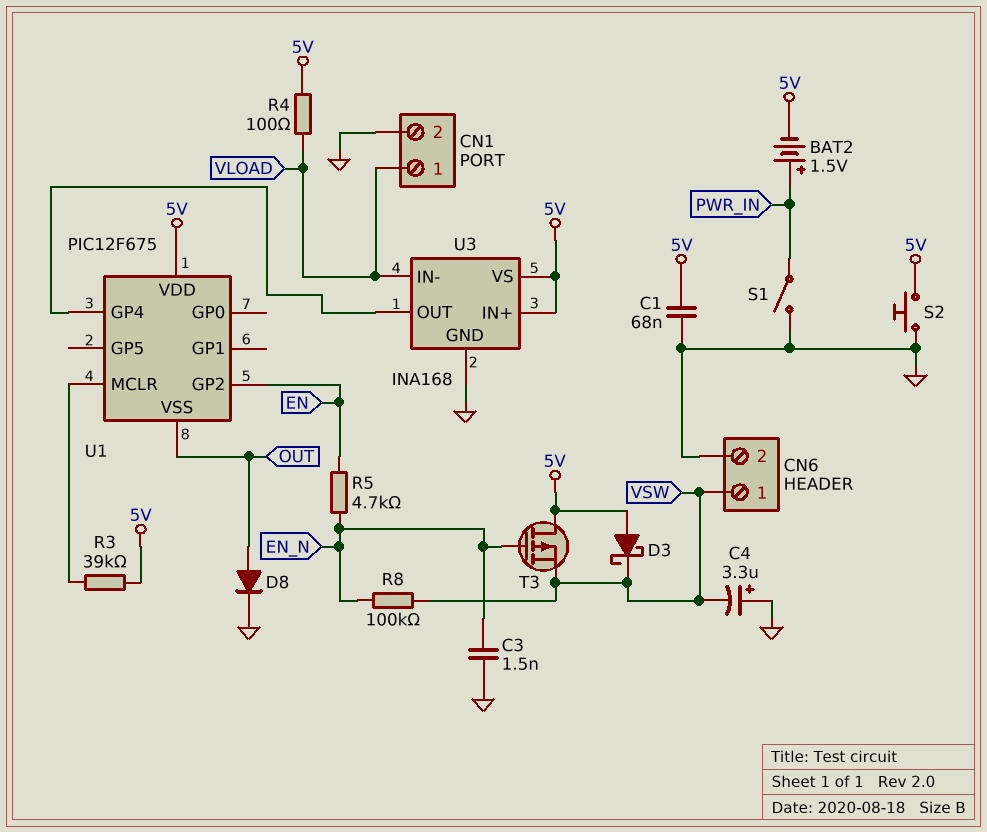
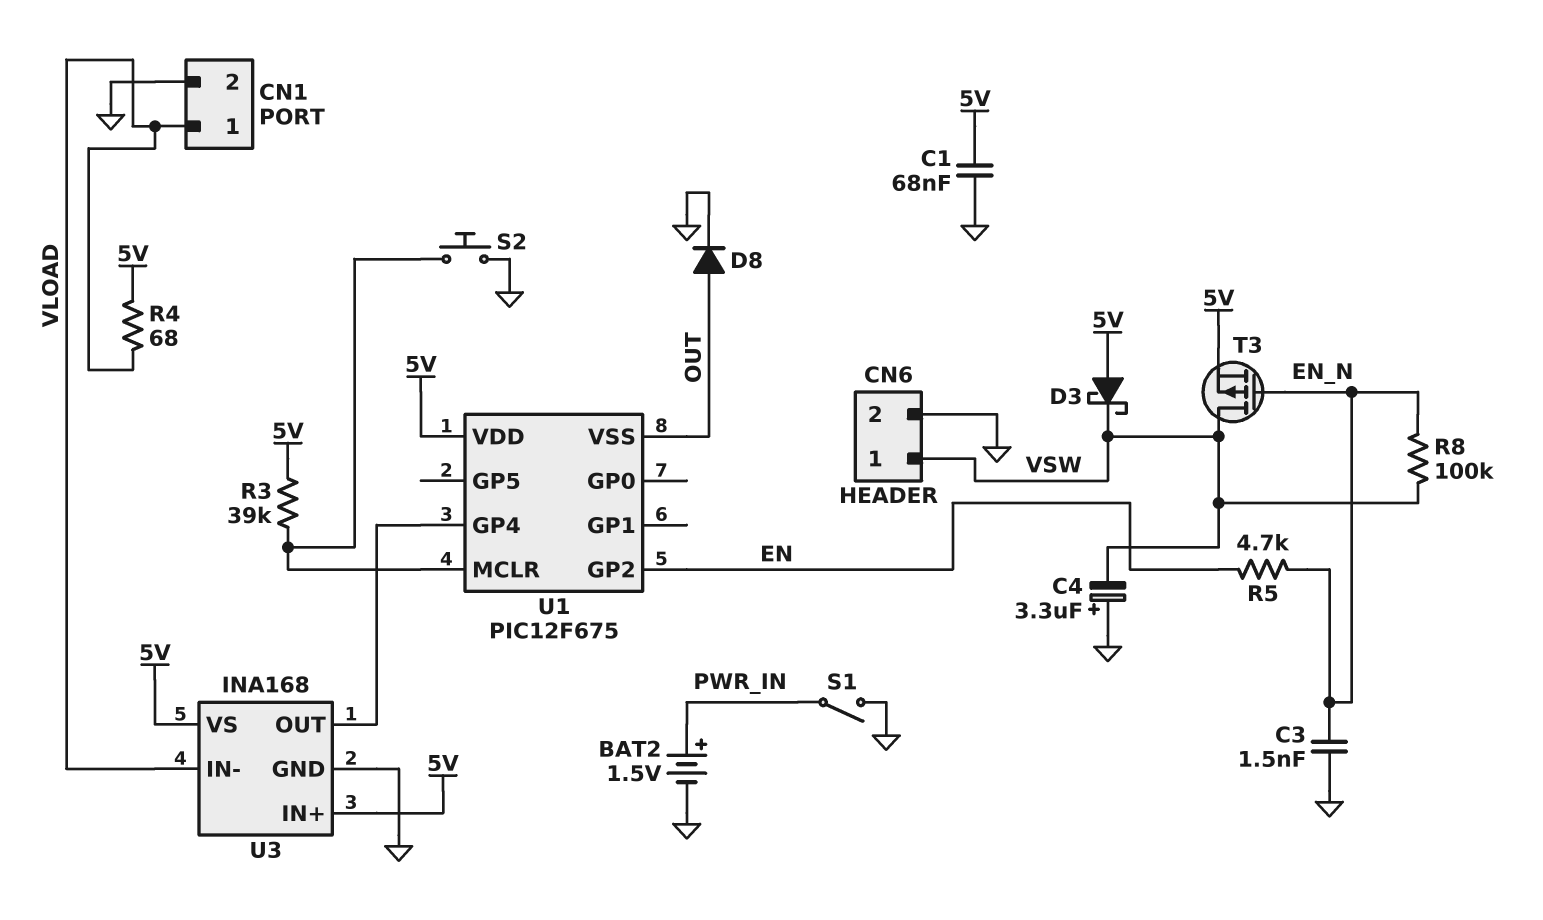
BAT2: 1.5V (plus PWR_IN, minus 5V) -> 1.5V (plus PWR_IN, minus GND)
R4: 100 (5V, VLOAD) -> 68 (5V, VLOAD)
S2: button (5V, GND) -> button (GND, U1/MCLR)
T3: PMOS (G EN_N, D 5V, S VSW) -> PMOS (G EN_N, D VSW, S 5V)

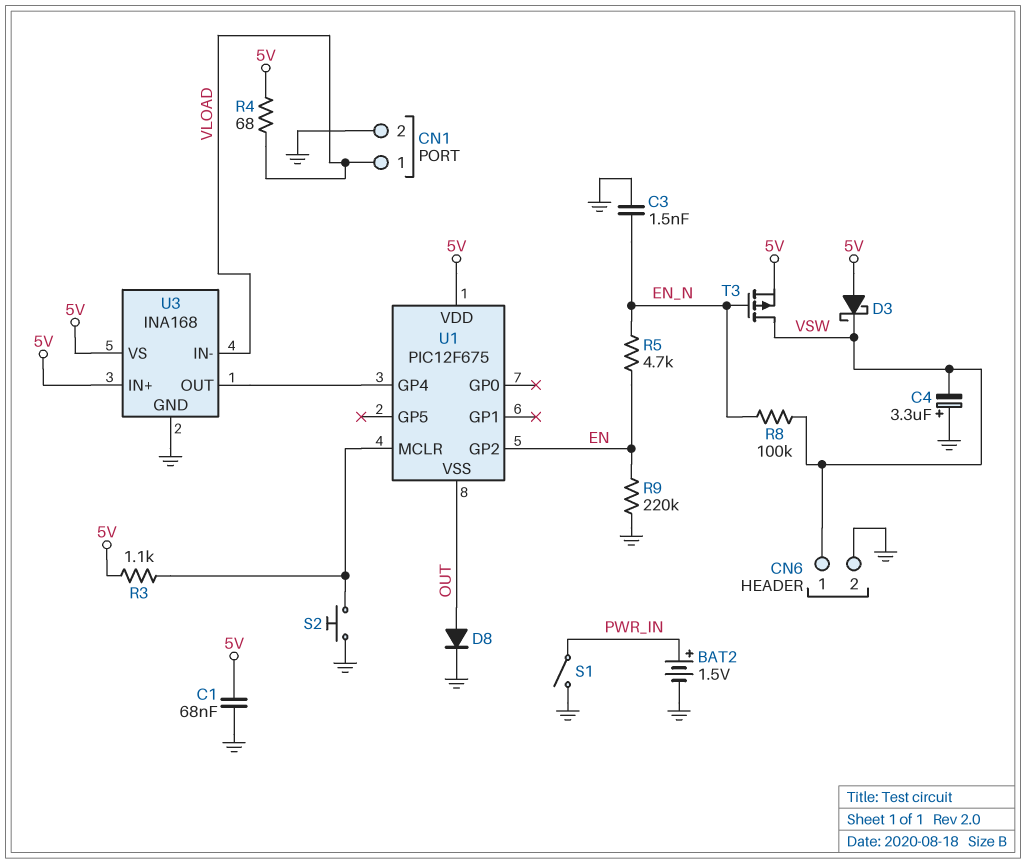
R3: 39k (5V, U1/MCLR) -> 1.1k (5V, U1/MCLR)
R9: none -> 220k (EN, GND)

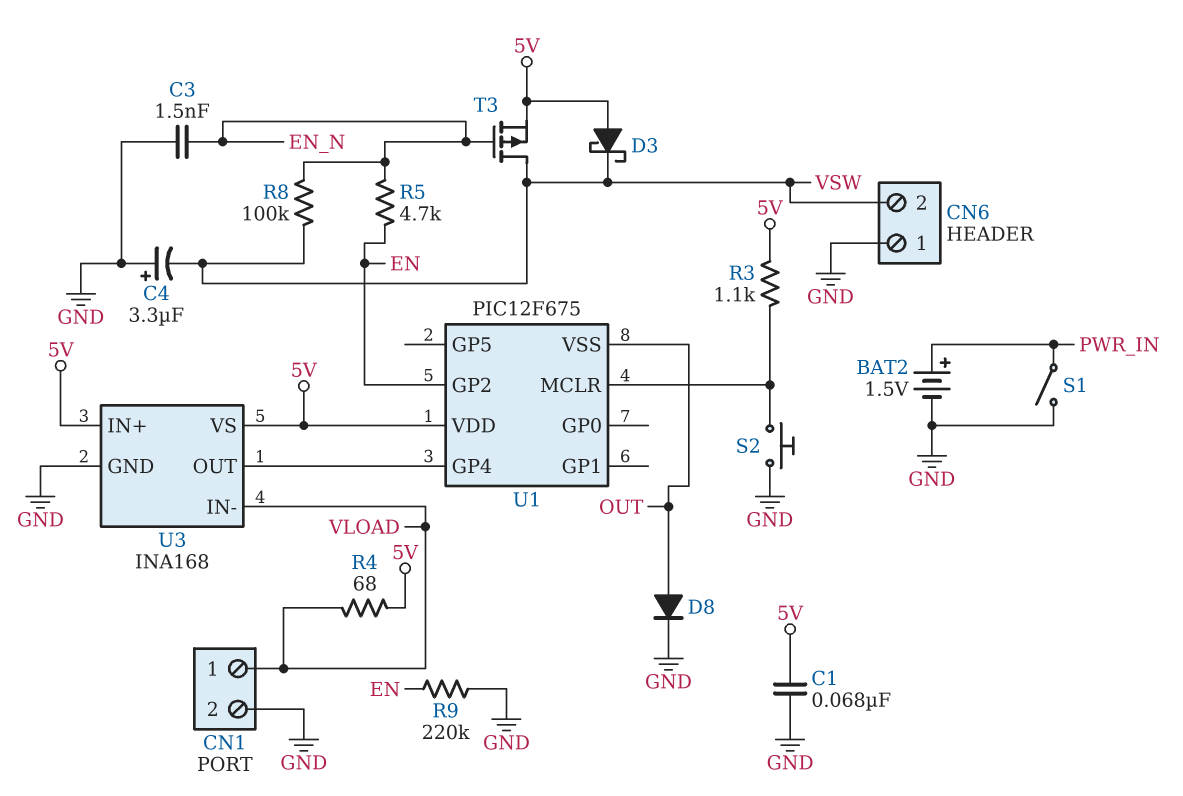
CN6 pin 1: VSW -> GND
CN6 pin 2: GND -> VSW

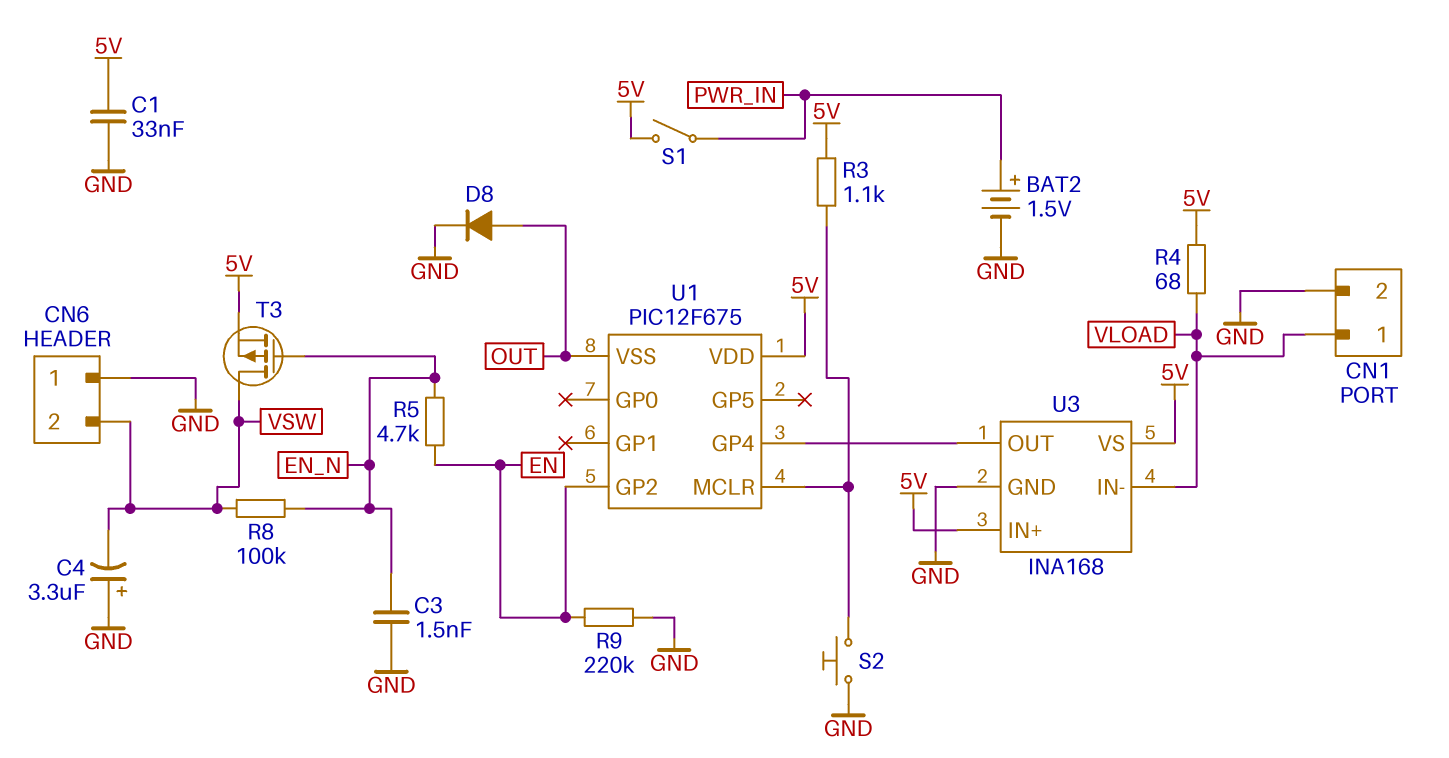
C1: 68nF (5V, GND) -> 33nF (5V, GND)
D3: schottky (A 5V, K VSW) -> none
S1: switch (GND, PWR_IN) -> switch (5V, PWR_IN)

